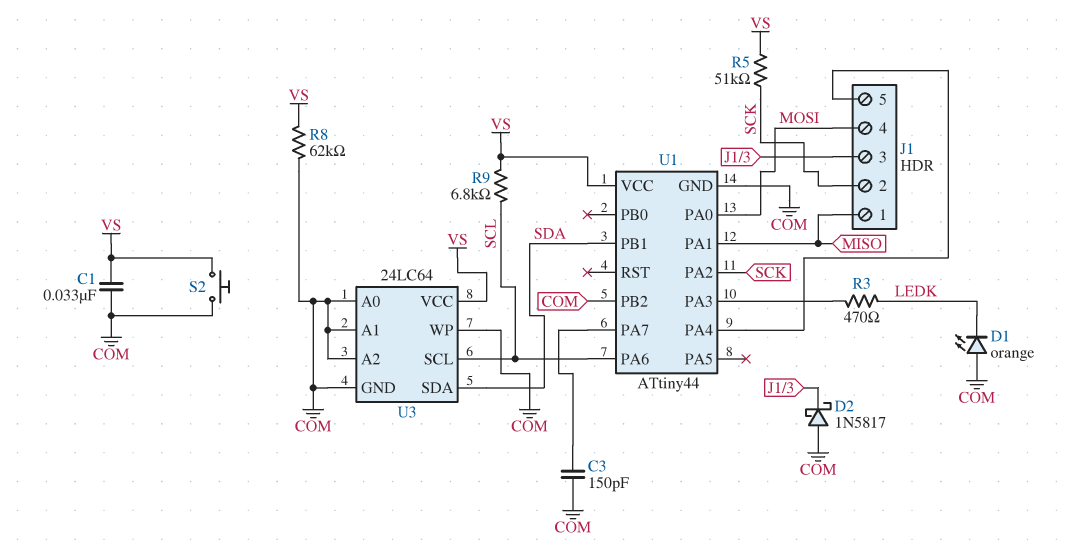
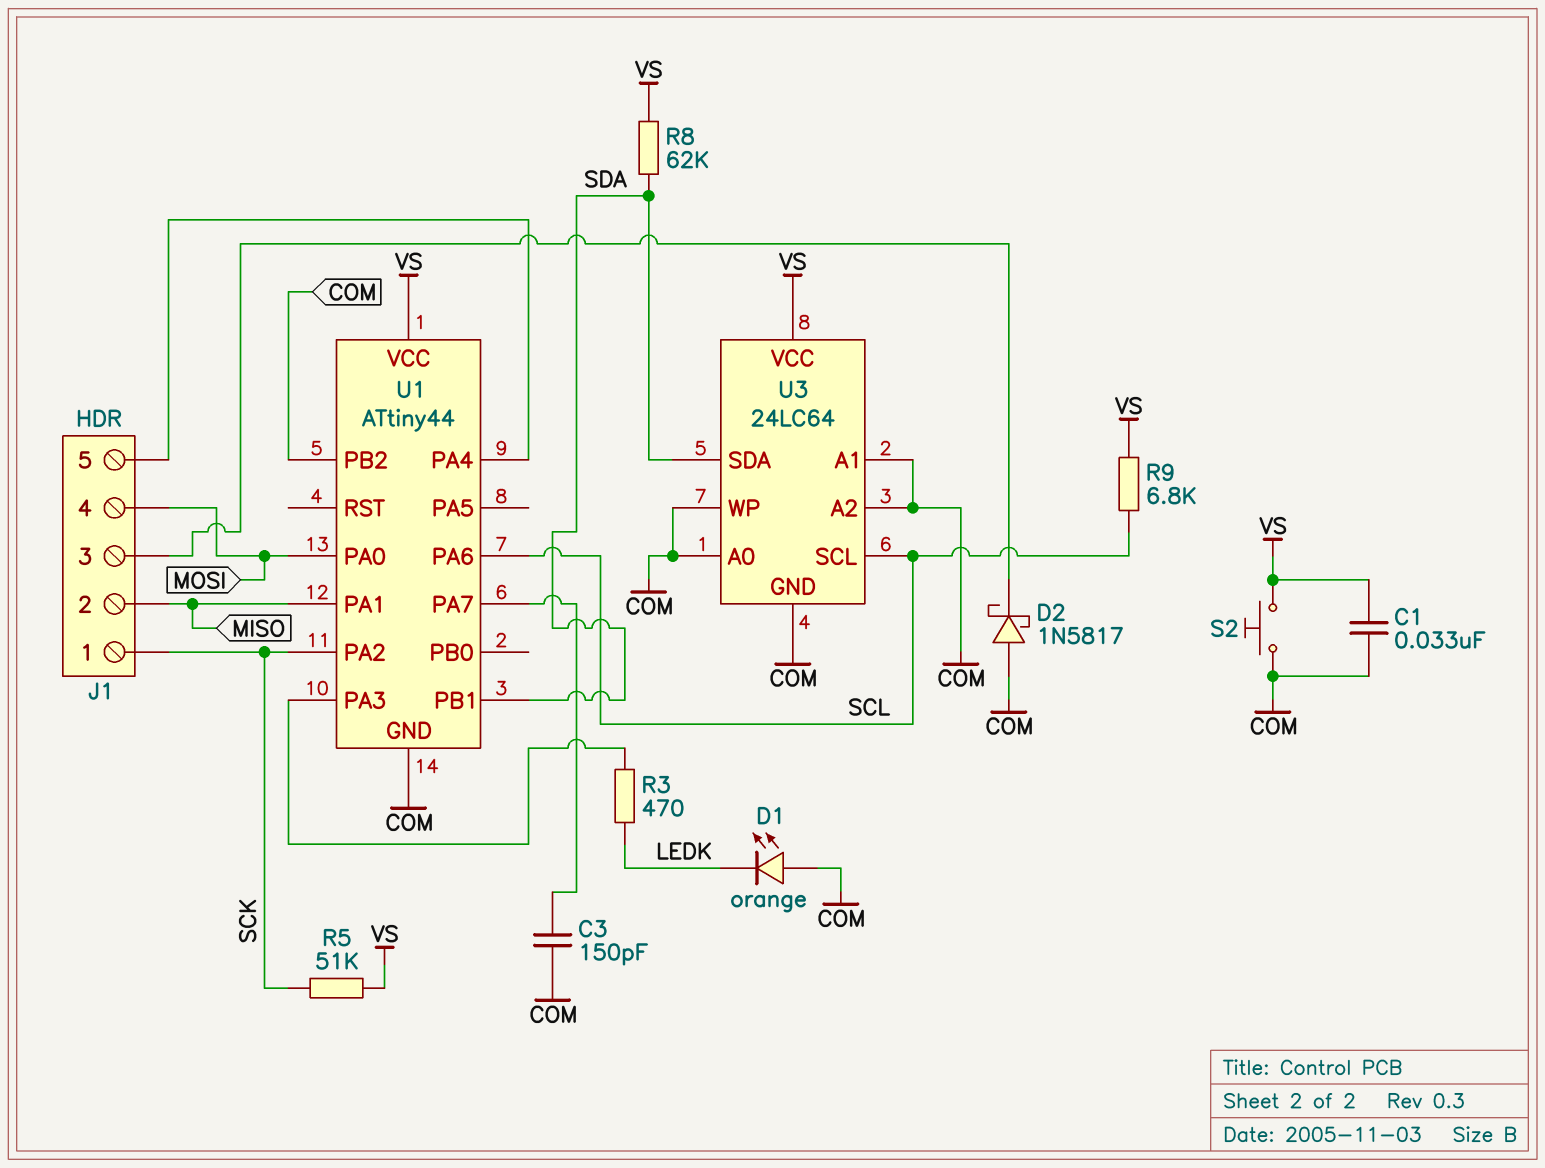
J1 pin 1: MISO -> SCK
J1 pin 2: SCK -> MISO
R8: 62k (COM, VS) -> 62k (SDA, VS)

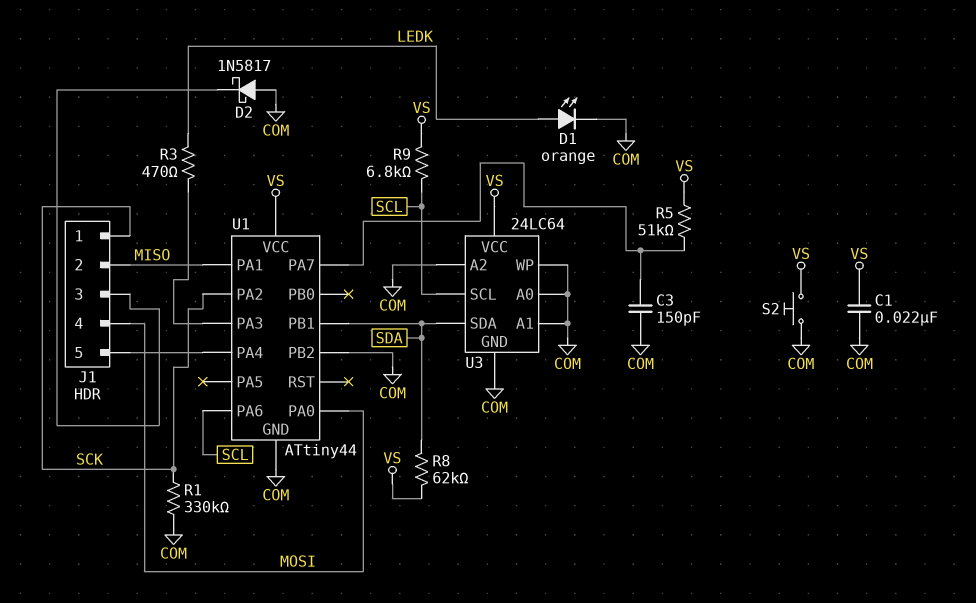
C1: 33nF (COM, VS) -> 22nF (COM, VS)
D1: LED orange (A COM, K LEDK) -> LED orange (A LEDK, K COM)
R1: none -> 330k (COM, SCK)
R5: 51k (SCK, VS) -> 51k (U1/PA7, VS)

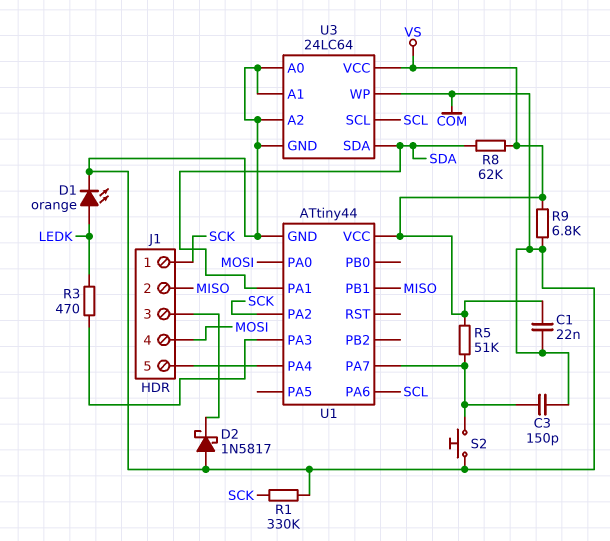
R9: 6.8k (SCL, VS) -> 6.8k (COM, VS)
S2: button (COM, VS) -> button (COM, U1/PA7)
U1 pin PA1: MISO -> SDA
U1 pin PB1: SDA -> MISO
U1 pin PB2: COM -> none

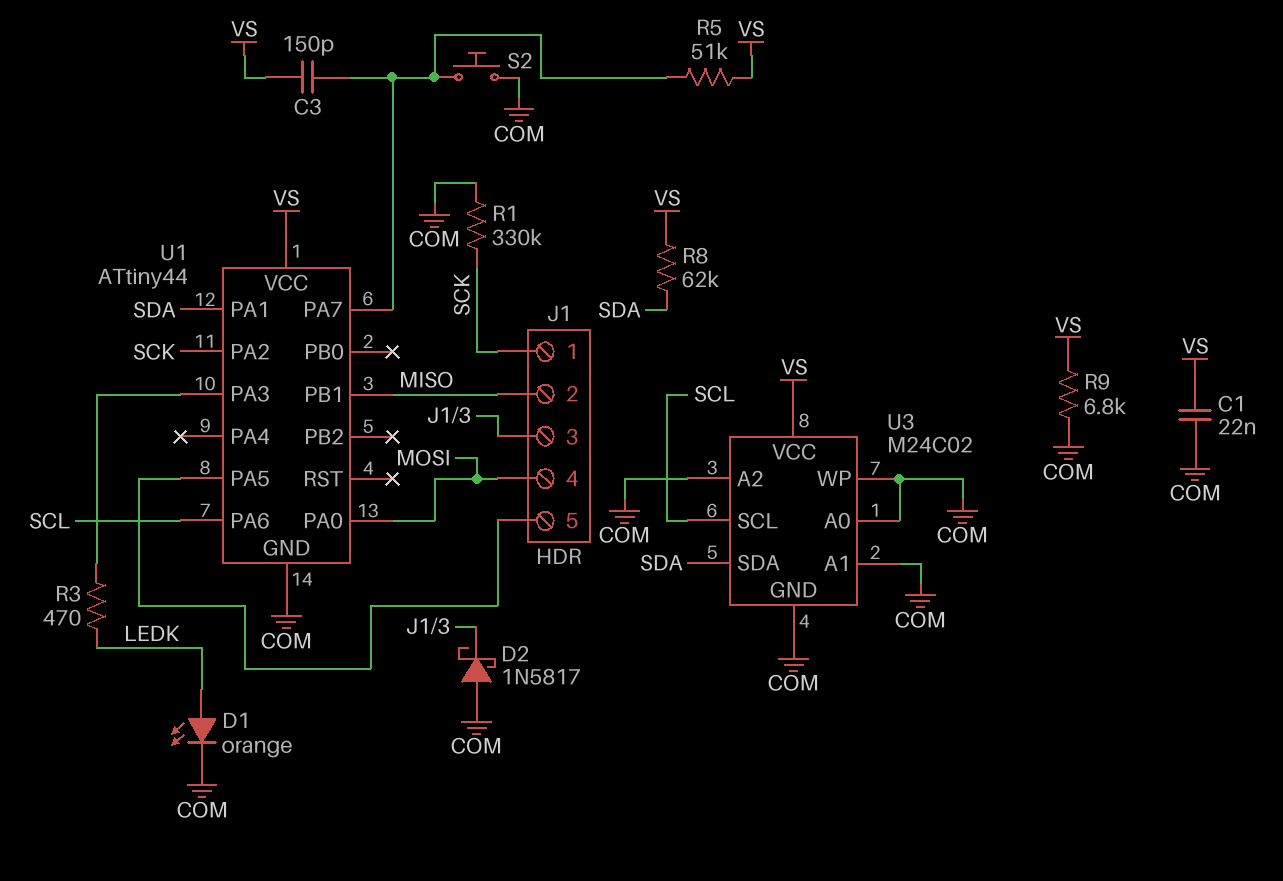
C3: 150pF (COM, U1/PA7) -> 150pF (U1/PA7, VS)
U1 pin PA4: J1/5 -> none
U1 pin PA5: none -> J1/5
U3: 24LC64 -> M24C02

